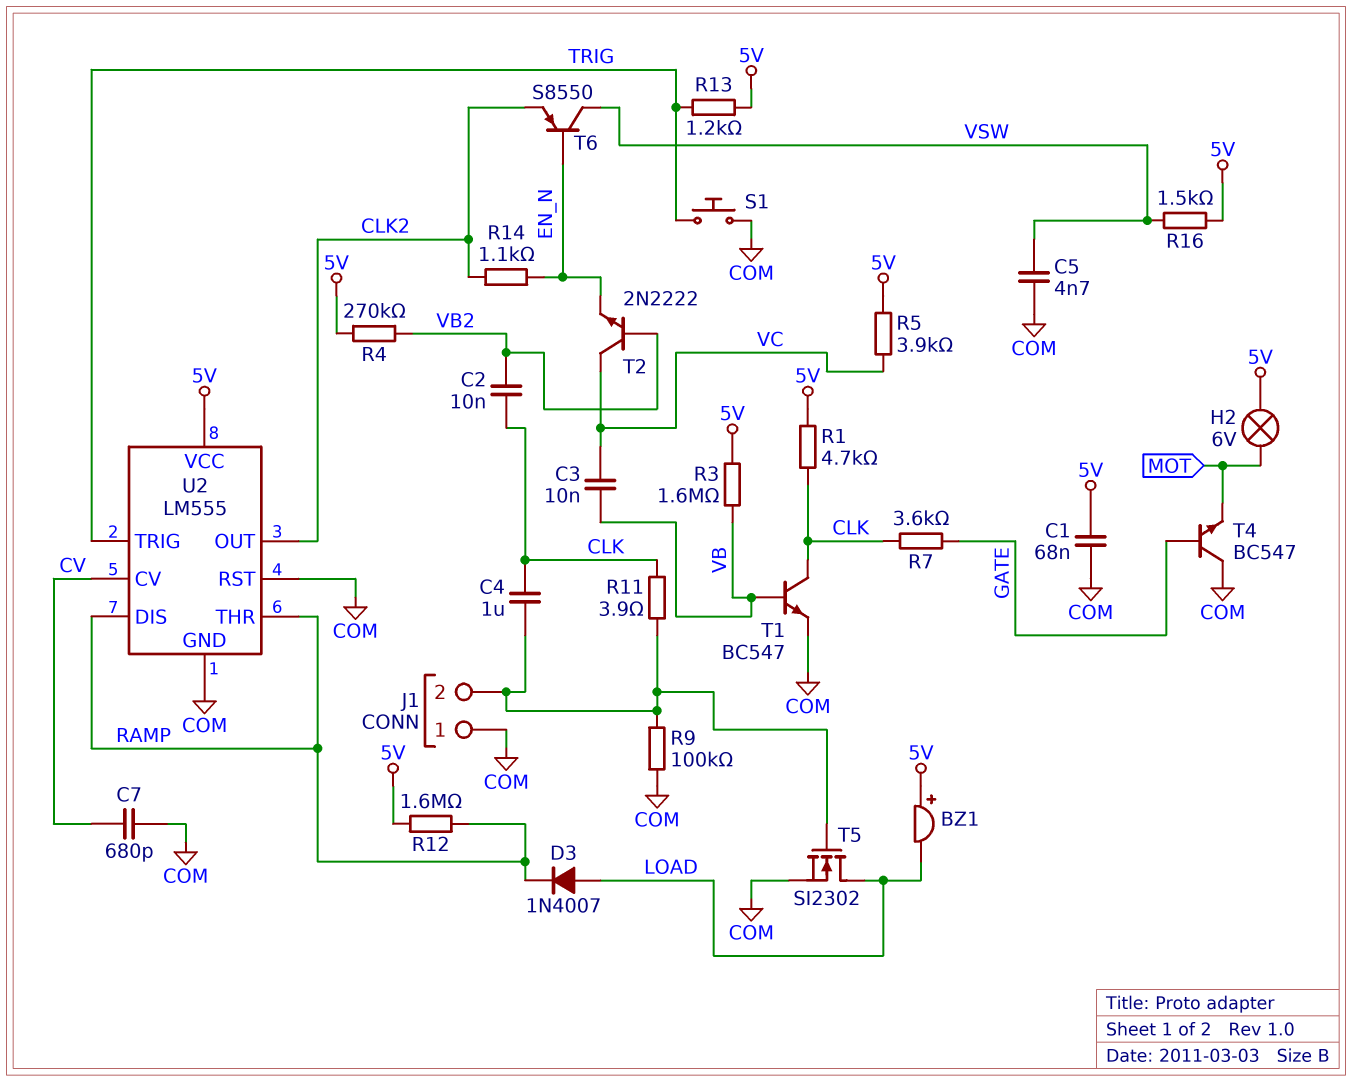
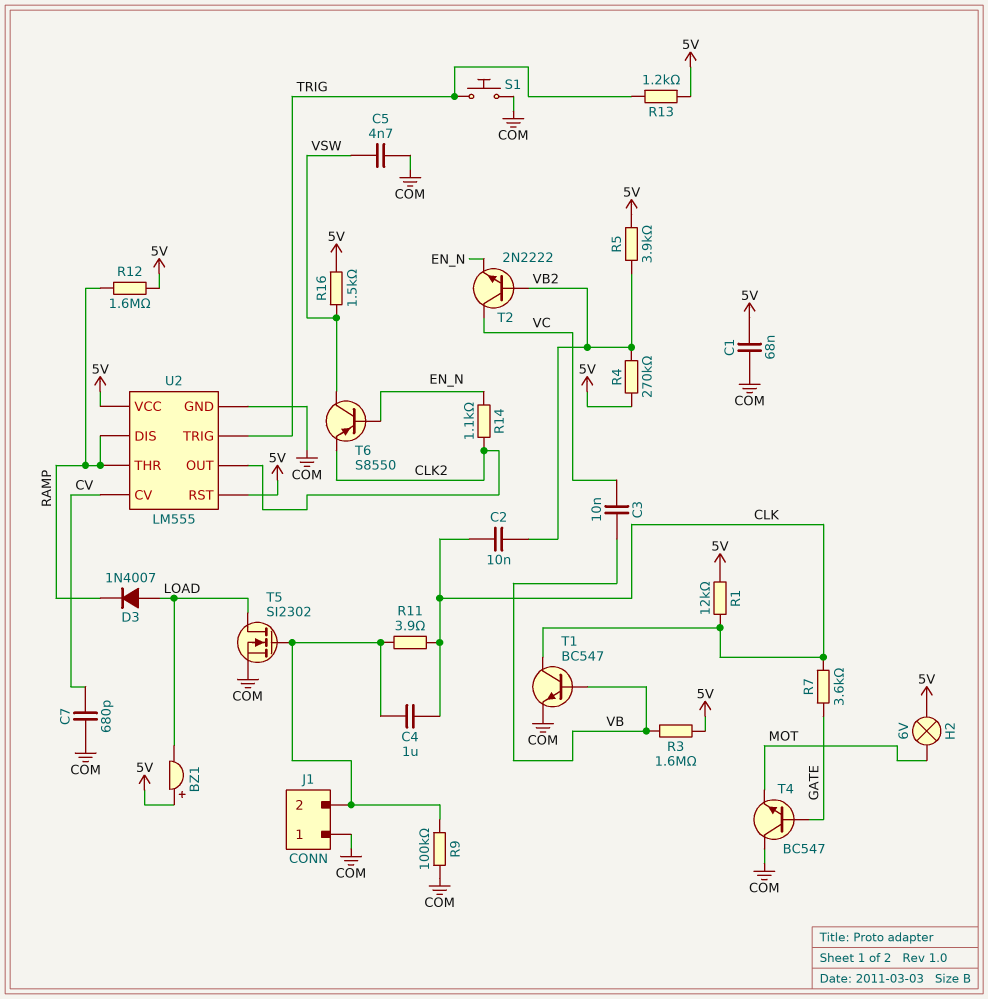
R1: 4.7k (5V, CLK) -> 12k (5V, CLK)
R5: 3.9k (5V, VC) -> 3.9k (5V, VB2)
U2 pin RST: COM -> 5V

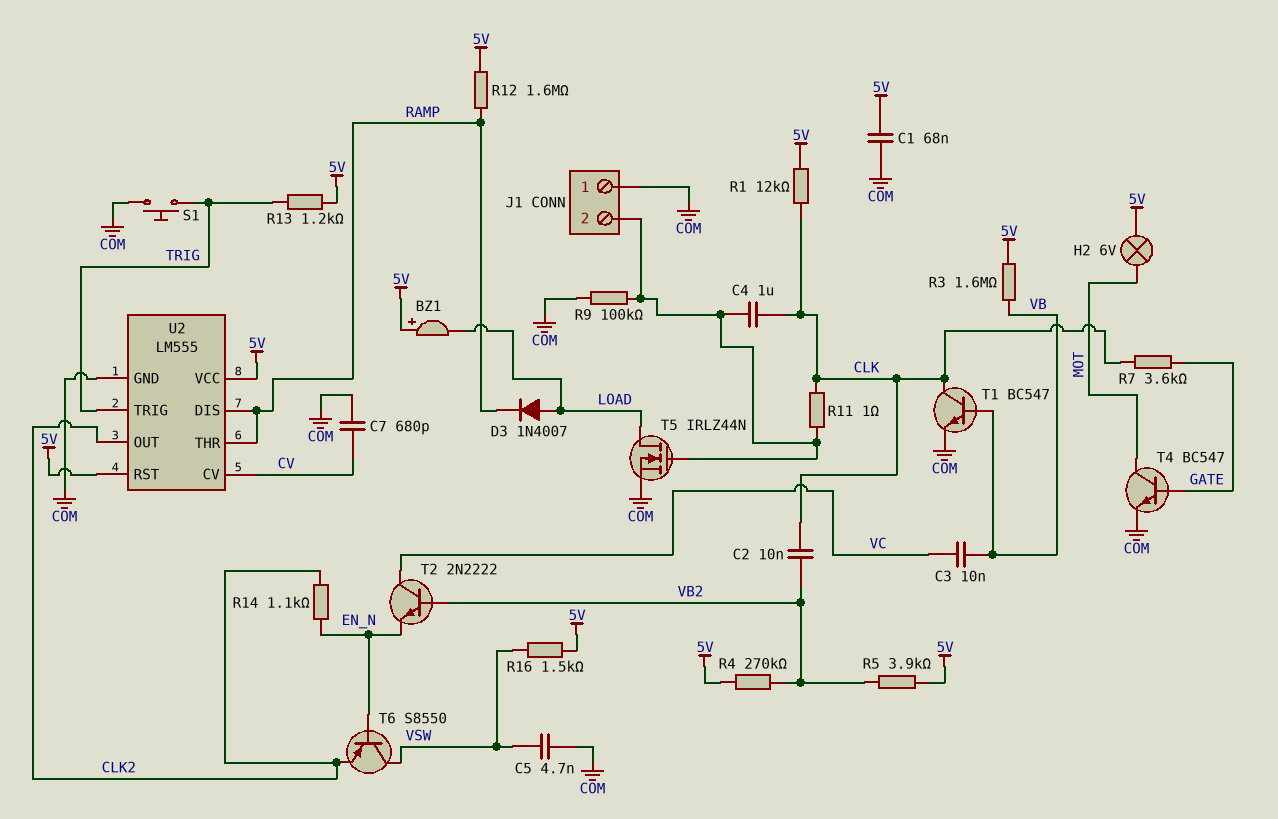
R11: 3.9 (CLK, J1/2) -> 1 (CLK, J1/2)
T4: NPN BC547 (B GATE, C COM, E MOT) -> NPN BC547 (B GATE, C MOT, E COM)
T5: NMOS SI2302 (G J1/2, D LOAD, S COM) -> NMOS IRLZ44N (G J1/2, D LOAD, S COM)

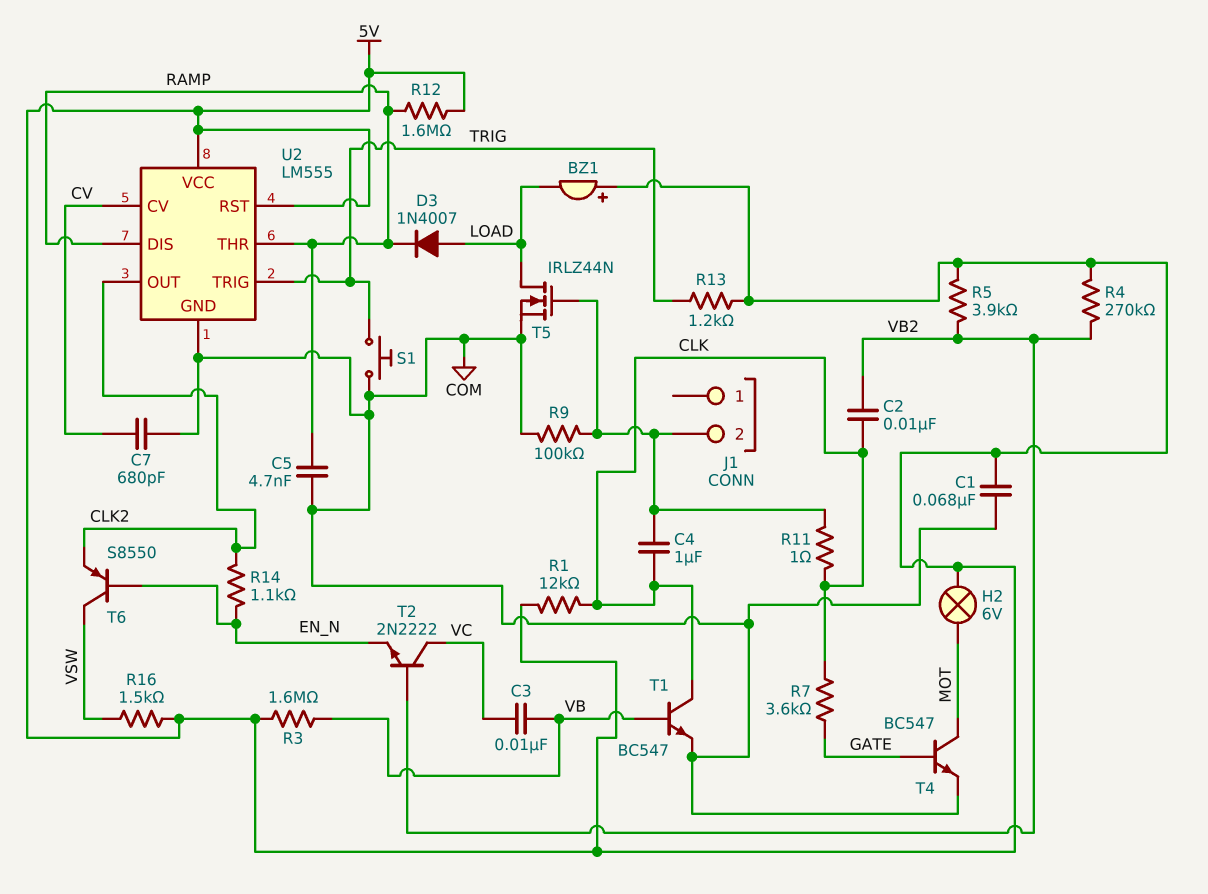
C5: 4.7nF (COM, VSW) -> 4.7nF (COM, RAMP)
J1 pin 1: COM -> none

